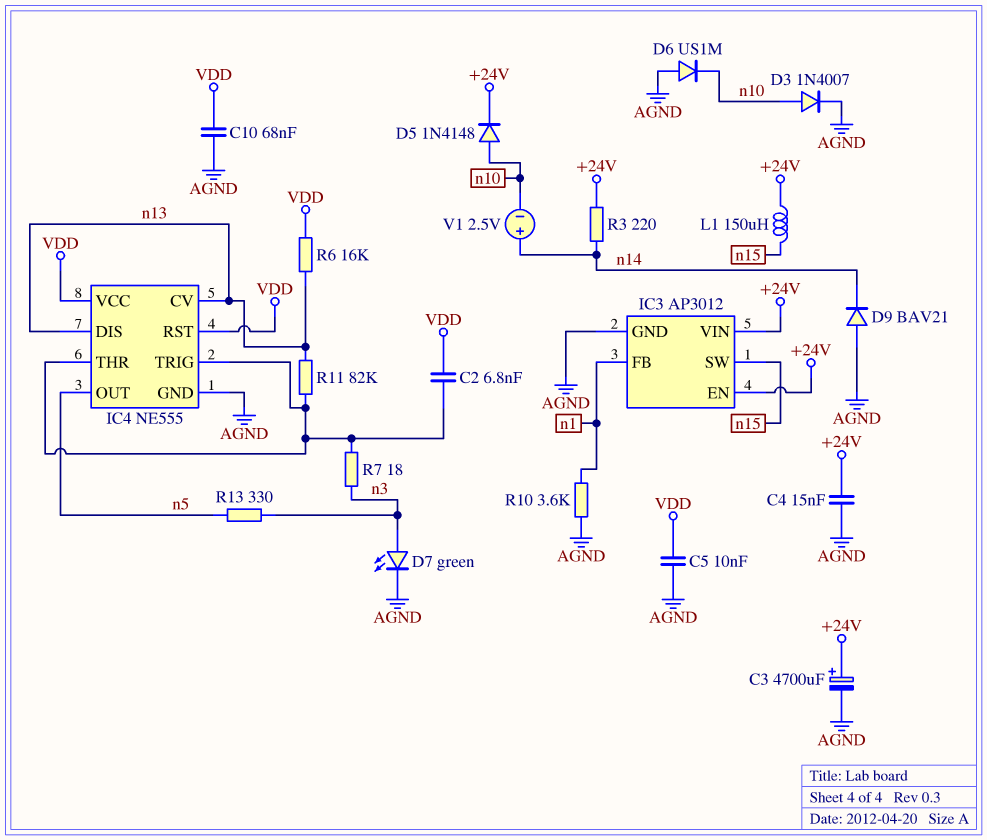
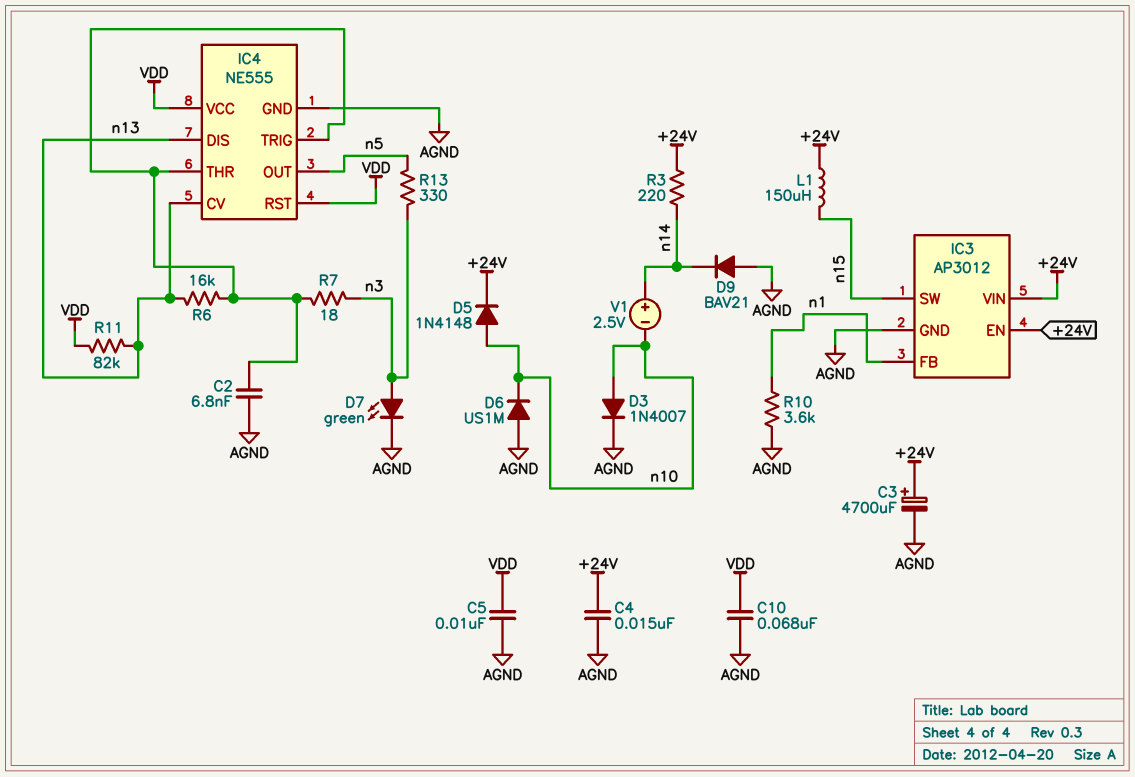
C2: 6.8nF (IC4/THR, VDD) -> 6.8nF (AGND, IC4/THR)
R6: 16k (VDD, n13) -> 16k (IC4/THR, n13)
R11: 82k (IC4/THR, n13) -> 82k (VDD, n13)

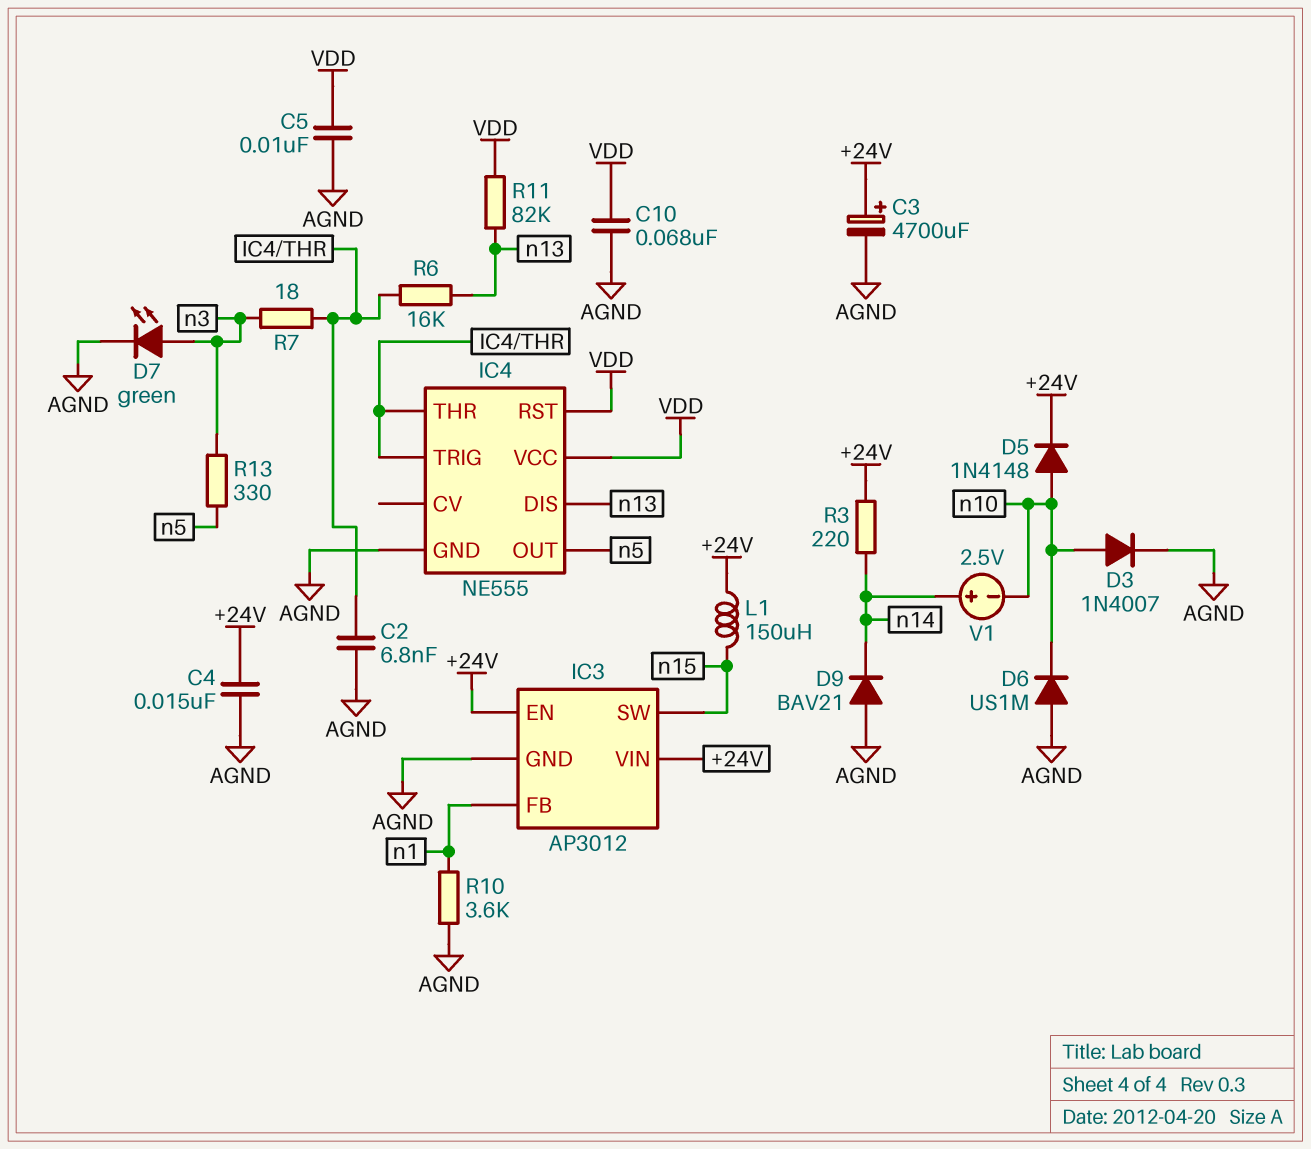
IC4 pin CV: n13 -> none

